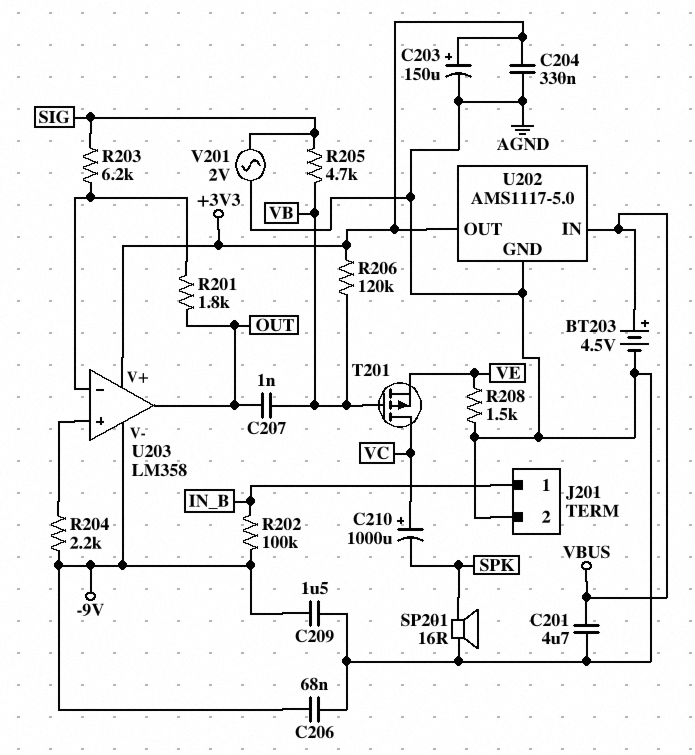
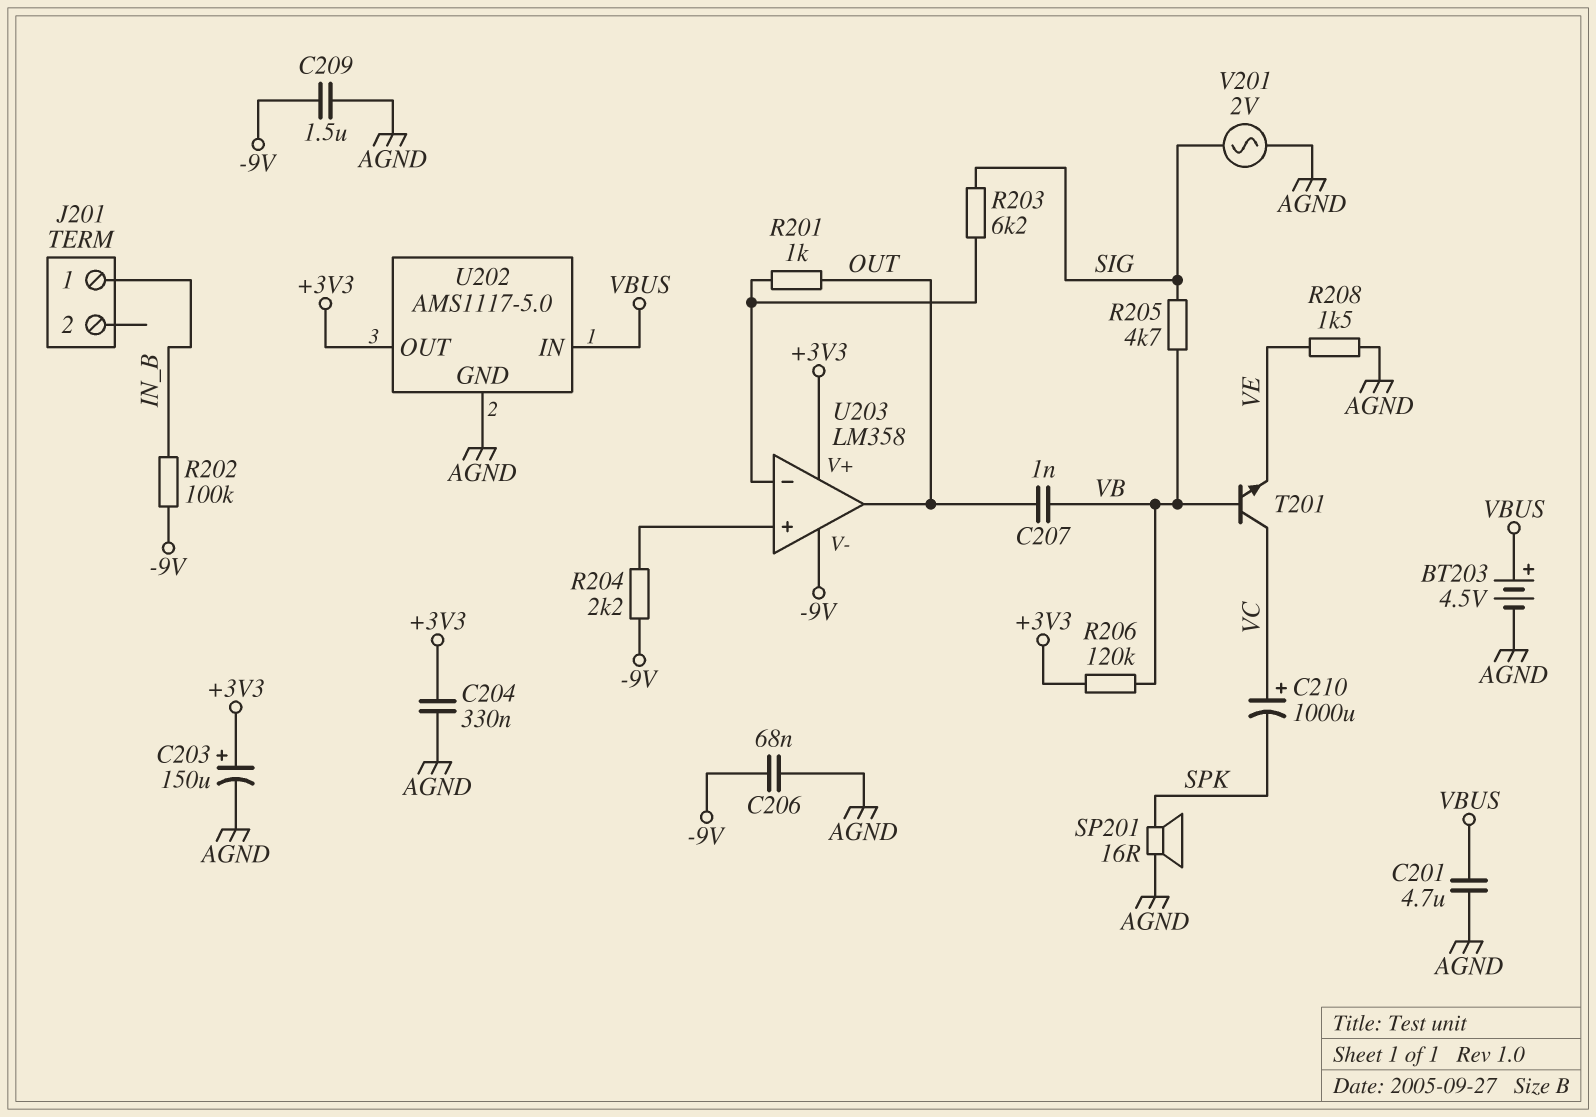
J201 pin 2: AGND -> none
R201: 1.8k (OUT, U203/in-) -> 1k (OUT, U203/in-)
T201: PMOS (G VB, D VC, S VE) -> NPN (B VB, C VC, E VE)

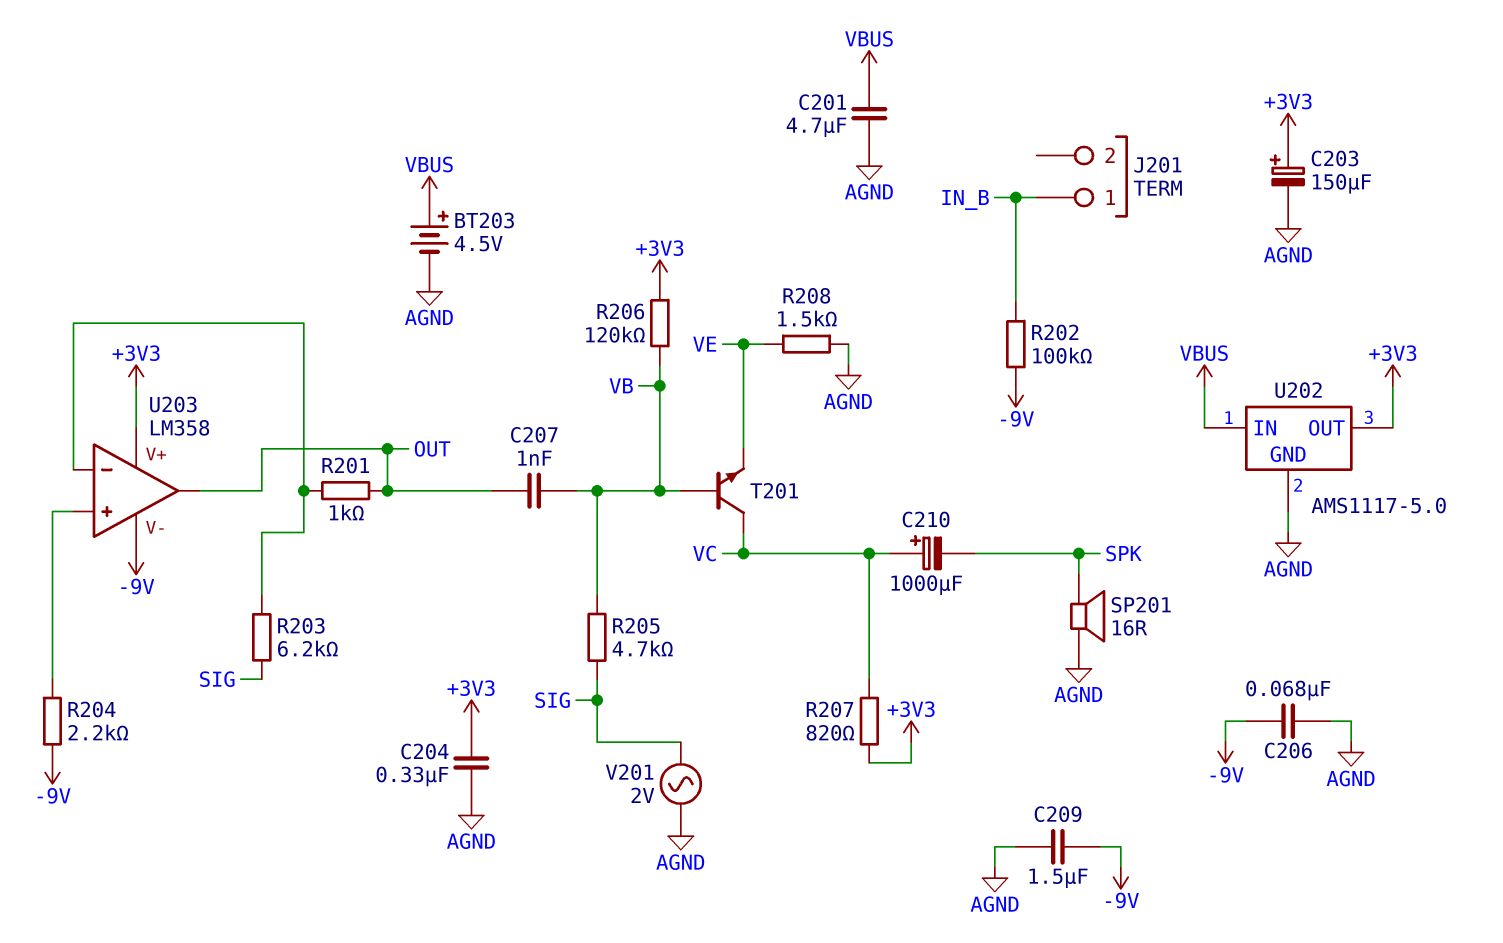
R207: none -> 820 (+3V3, VC)

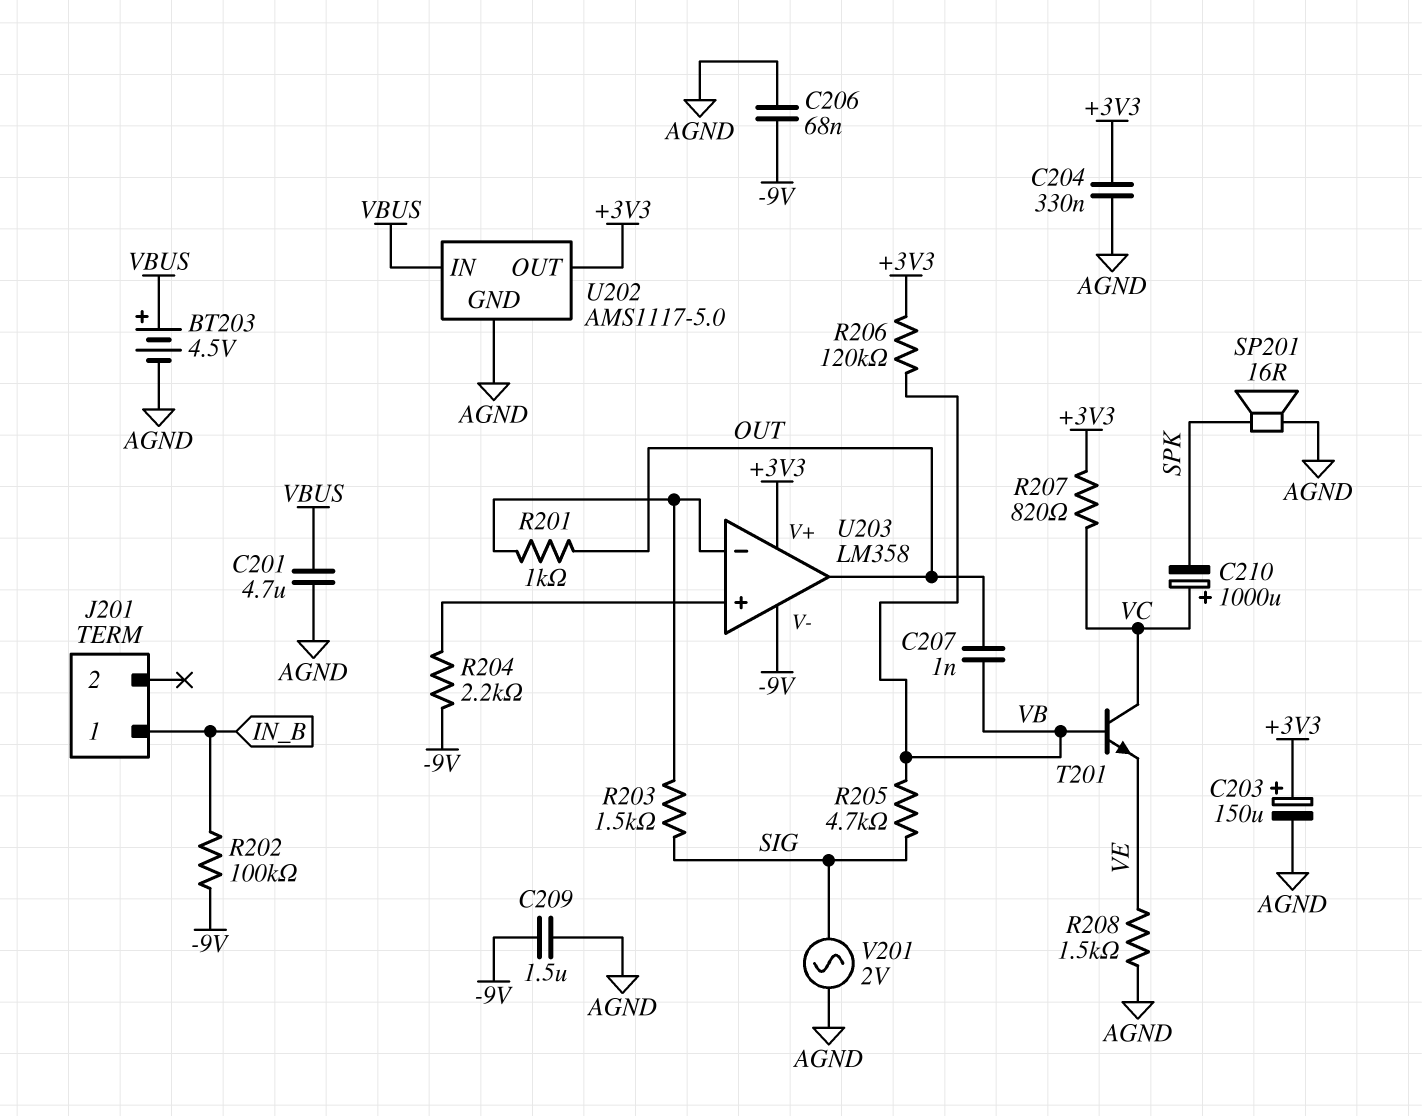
R203: 6.2k (SIG, U203/in-) -> 1.5k (SIG, U203/in-)

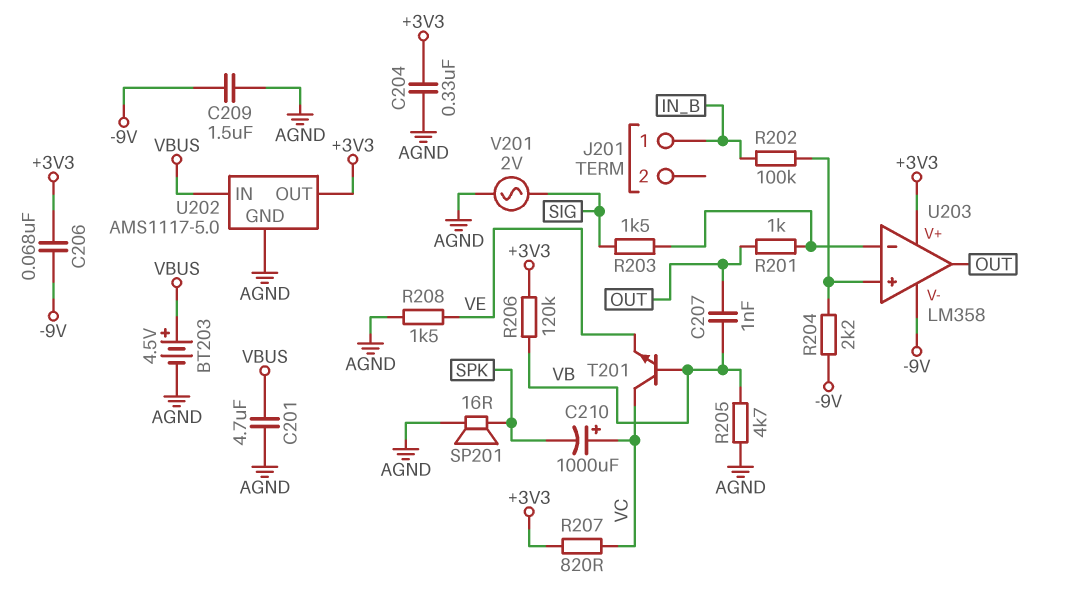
C203: 150uF (plus +3V3, minus AGND) -> none
C206: 68nF (-9V, AGND) -> 68nF (+3V3, -9V)
R202: 100k (-9V, IN_B) -> 100k (IN_B, U203/in+)
R205: 4.7k (SIG, VB) -> 4.7k (AGND, VB)

